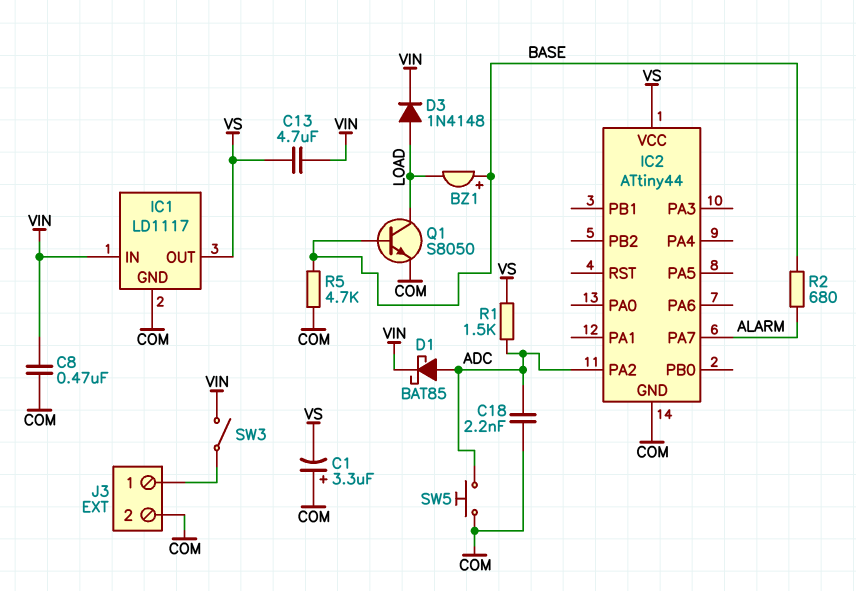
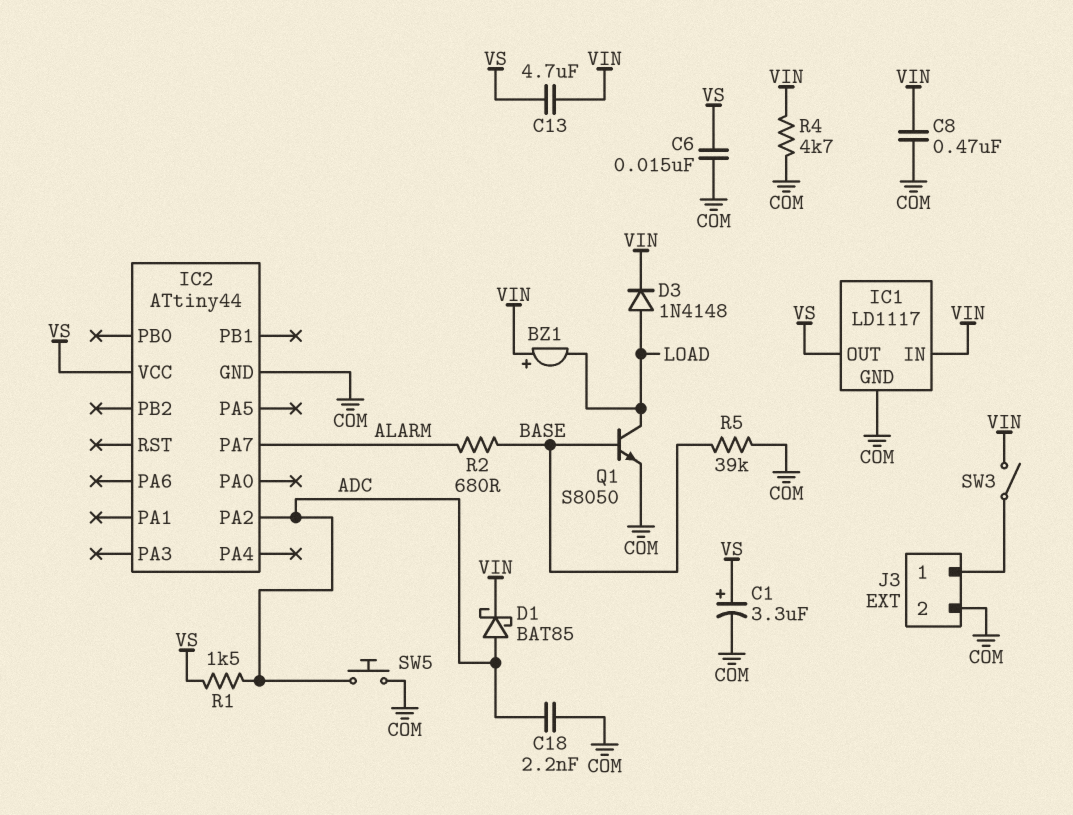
BZ1: buzzer (plus BASE, minus LOAD) -> buzzer (plus VIN, minus LOAD)
C1: 3.3uF (plus COM, minus VS) -> 3.3uF (plus VS, minus COM)
C6: none -> 15nF (COM, VS)
R4: none -> 4.7k (COM, VIN)
R5: 4.7k (BASE, COM) -> 39k (BASE, COM)

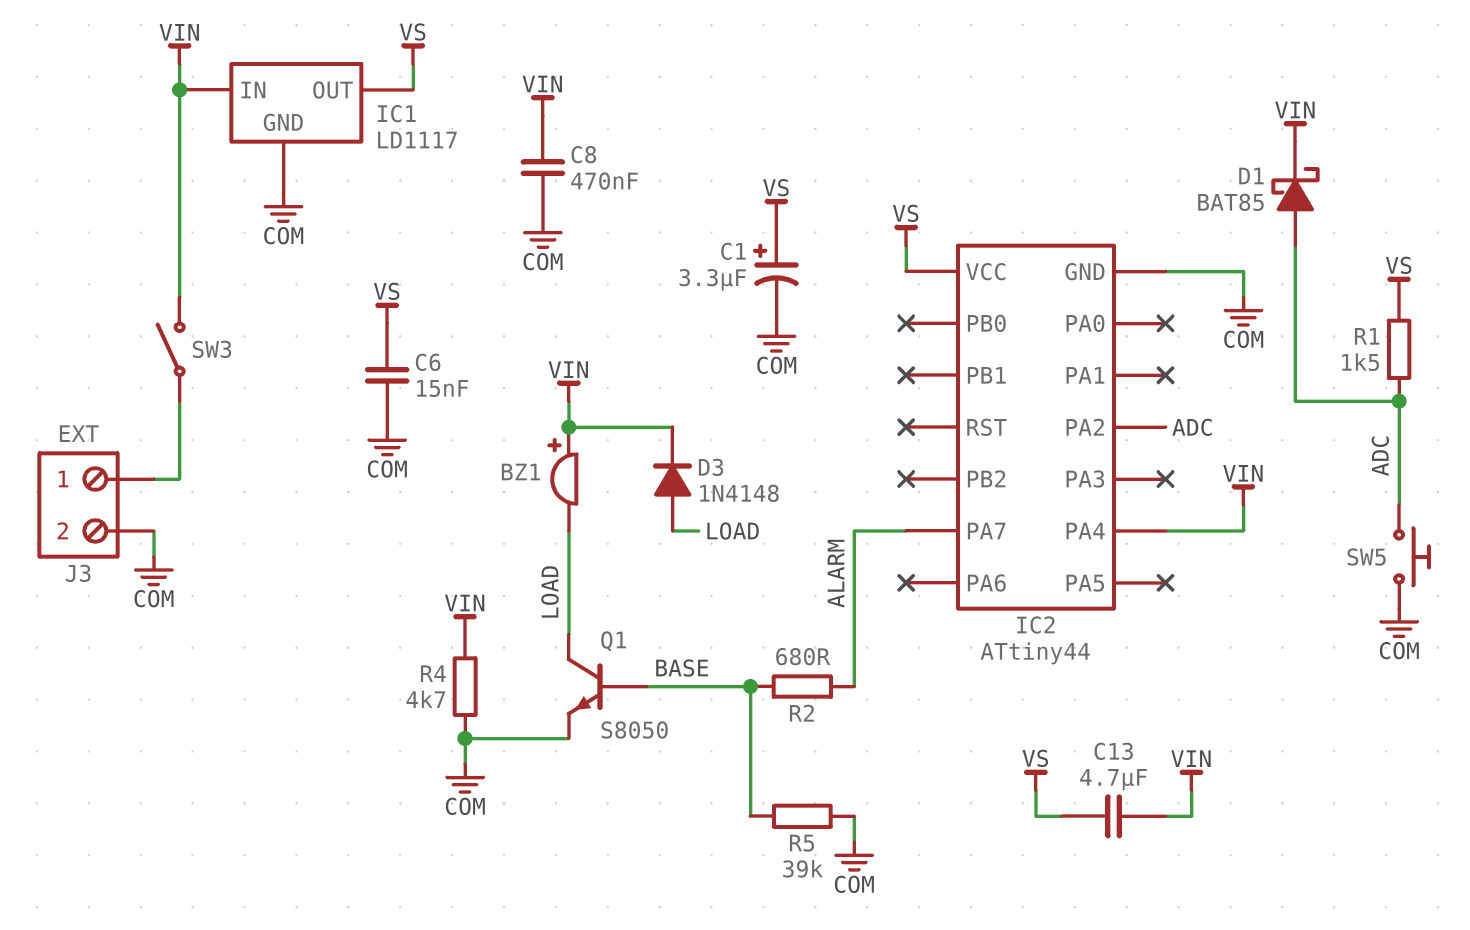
C18: 2.2nF (ADC, COM) -> none
IC2 pin PA4: none -> VIN

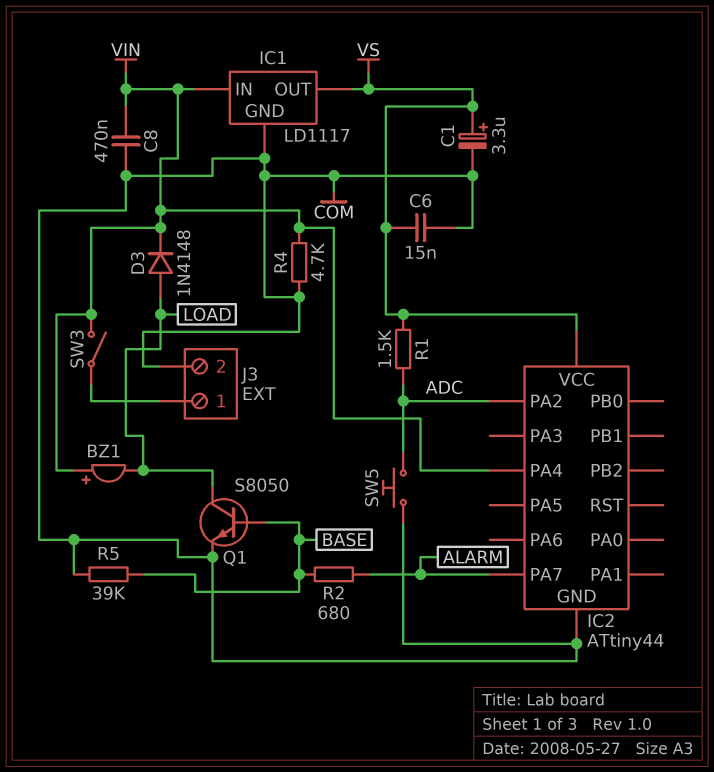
C13: 4.7uF (VIN, VS) -> none
D1: schottky BAT85 (A ADC, K VIN) -> none

